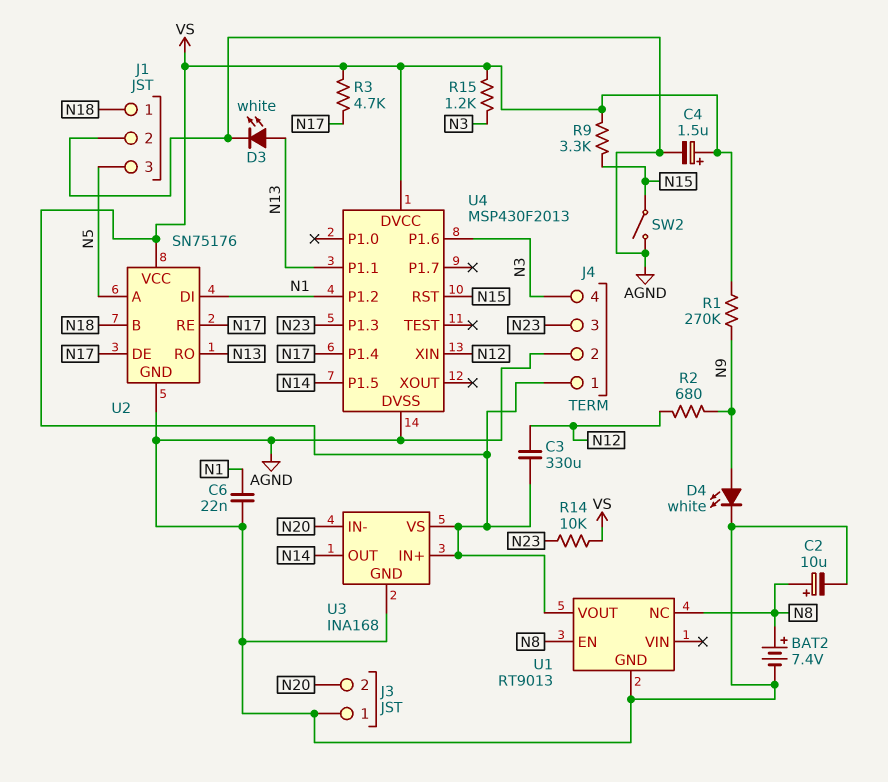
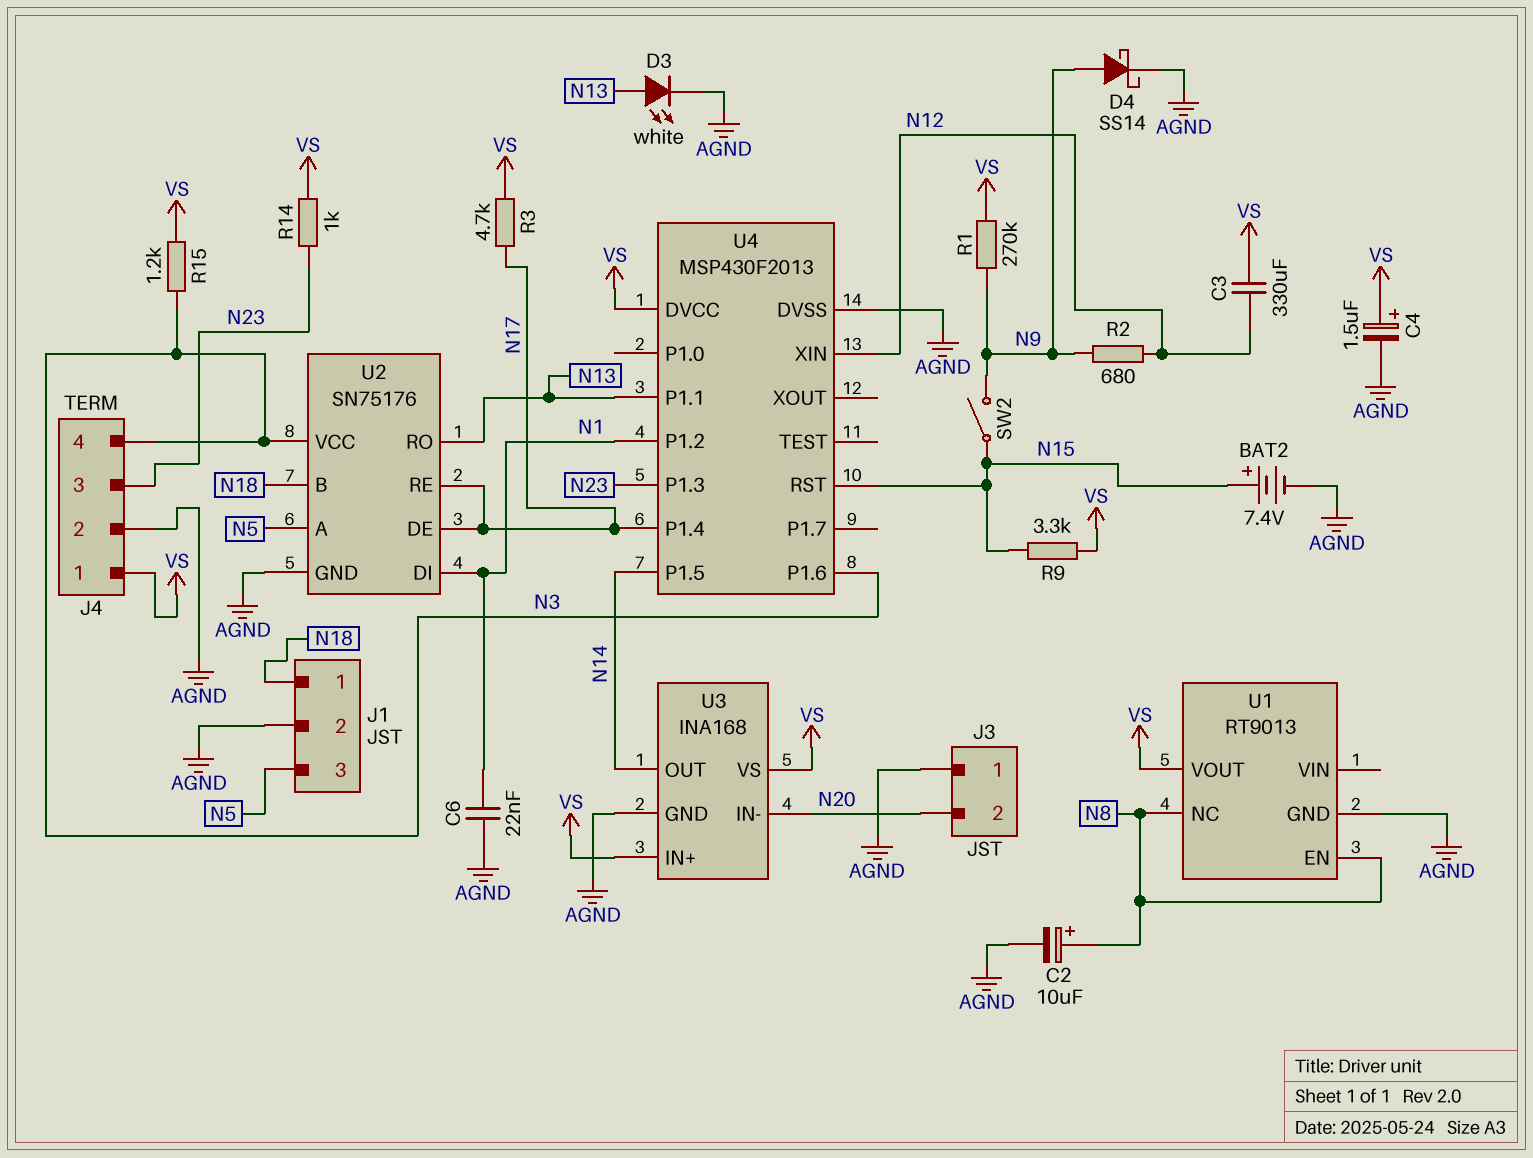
BAT2: 7.4V (plus N8, minus AGND) -> 7.4V (plus N15, minus AGND)
D4: LED white (A N9, K AGND) -> schottky SS14 (A N9, K AGND)
R14: 10k (N23, VS) -> 1k (N23, VS)
SW2: switch (AGND, N15) -> switch (N9, N15)
U2 pin VCC: VS -> N3

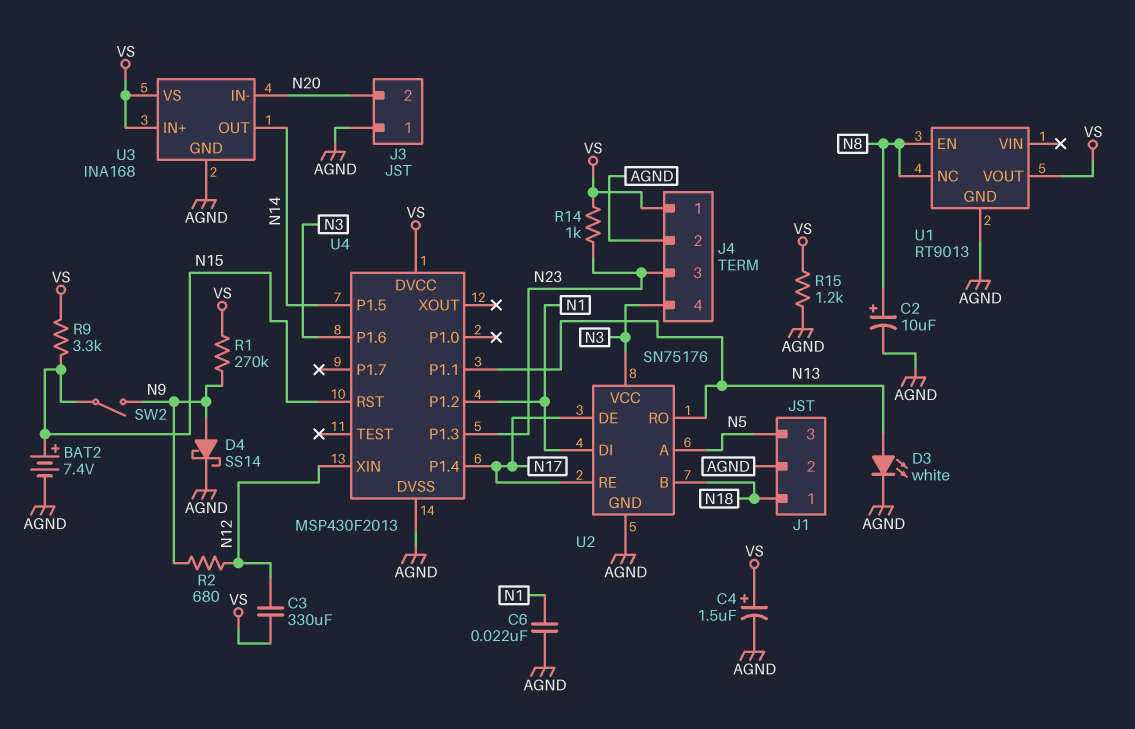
R3: 4.7k (N17, VS) -> none
R15: 1.2k (N3, VS) -> 1.2k (AGND, VS)

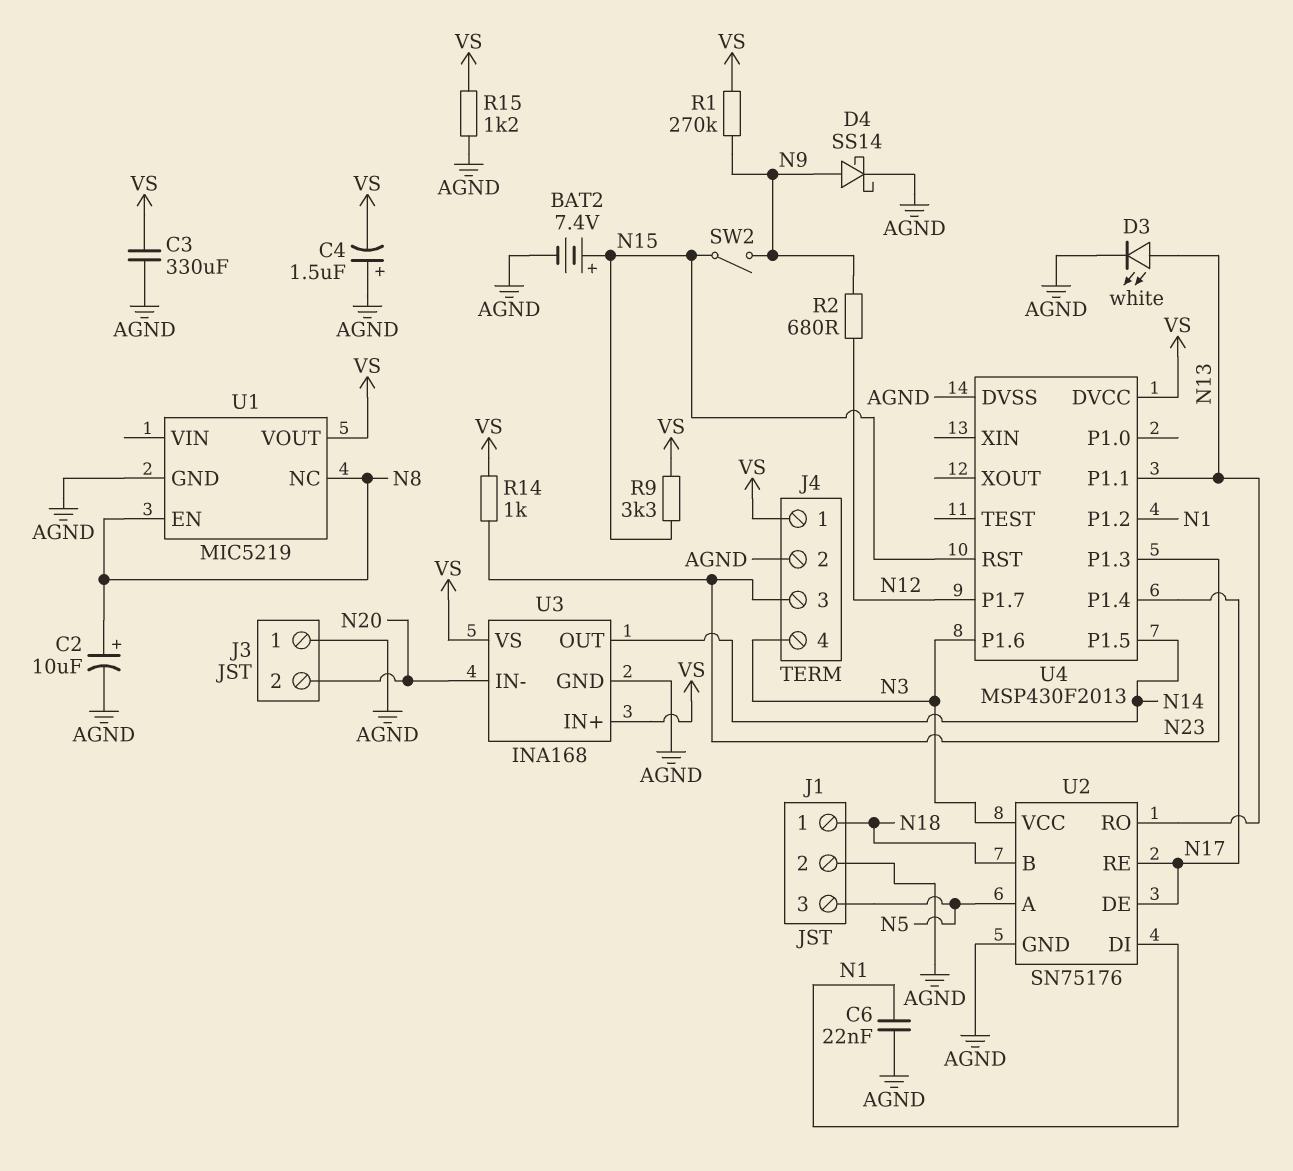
C3: 330uF (N12, VS) -> 330uF (AGND, VS)
C4: 1.5uF (plus VS, minus AGND) -> 1.5uF (plus AGND, minus VS)
U1: RT9013 -> MIC5219
U4 pin P1.7: none -> N12
U4 pin XIN: N12 -> none

